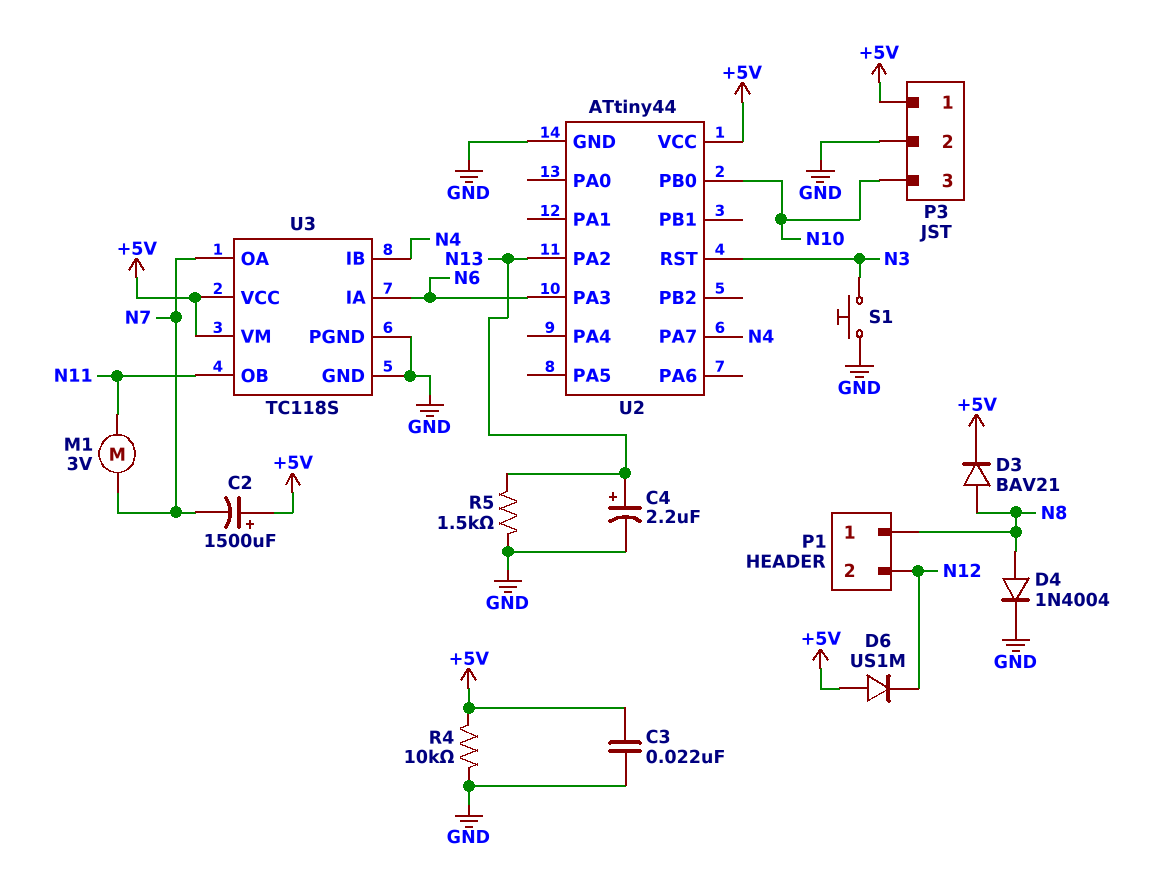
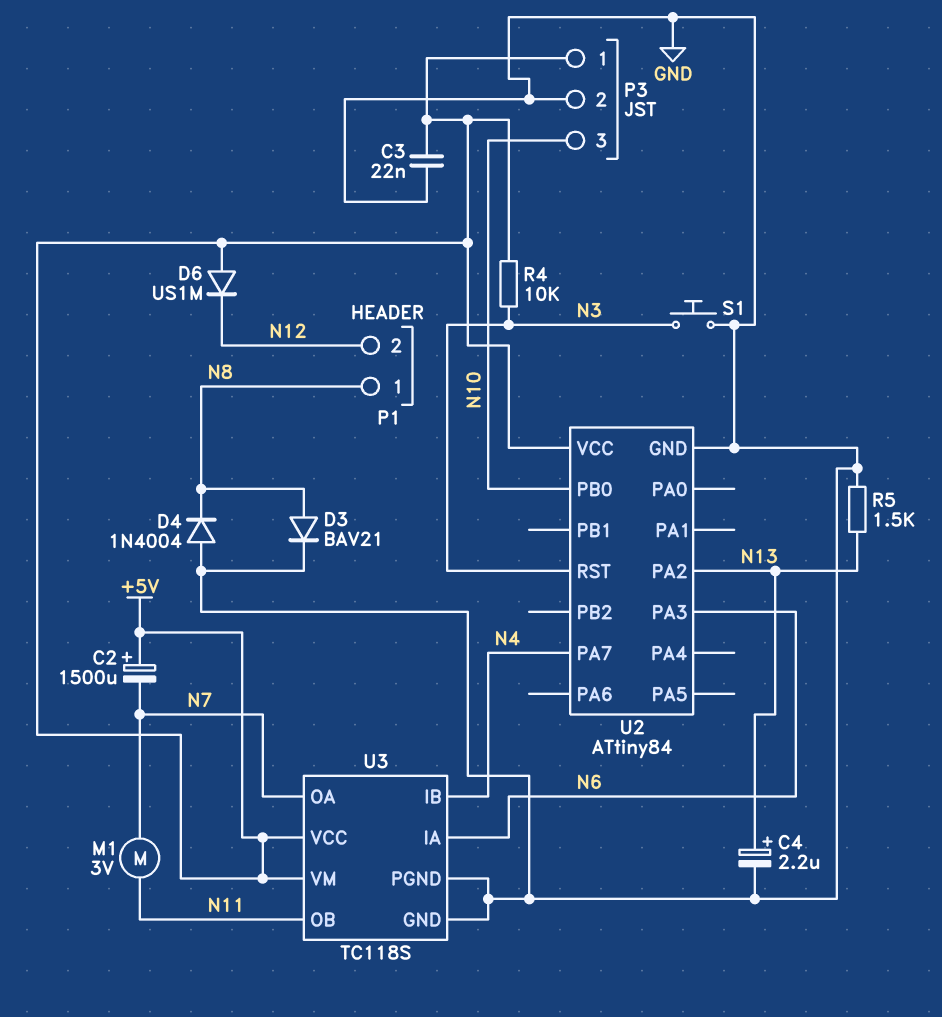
D3: diode BAV21 (A N8, K +5V) -> diode BAV21 (A N8, K GND)
D4: diode 1N4004 (A N8, K GND) -> diode 1N4004 (A GND, K N8)
R4: 10k (+5V, GND) -> 10k (+5V, N3)
U2: ATtiny44 -> ATtiny84

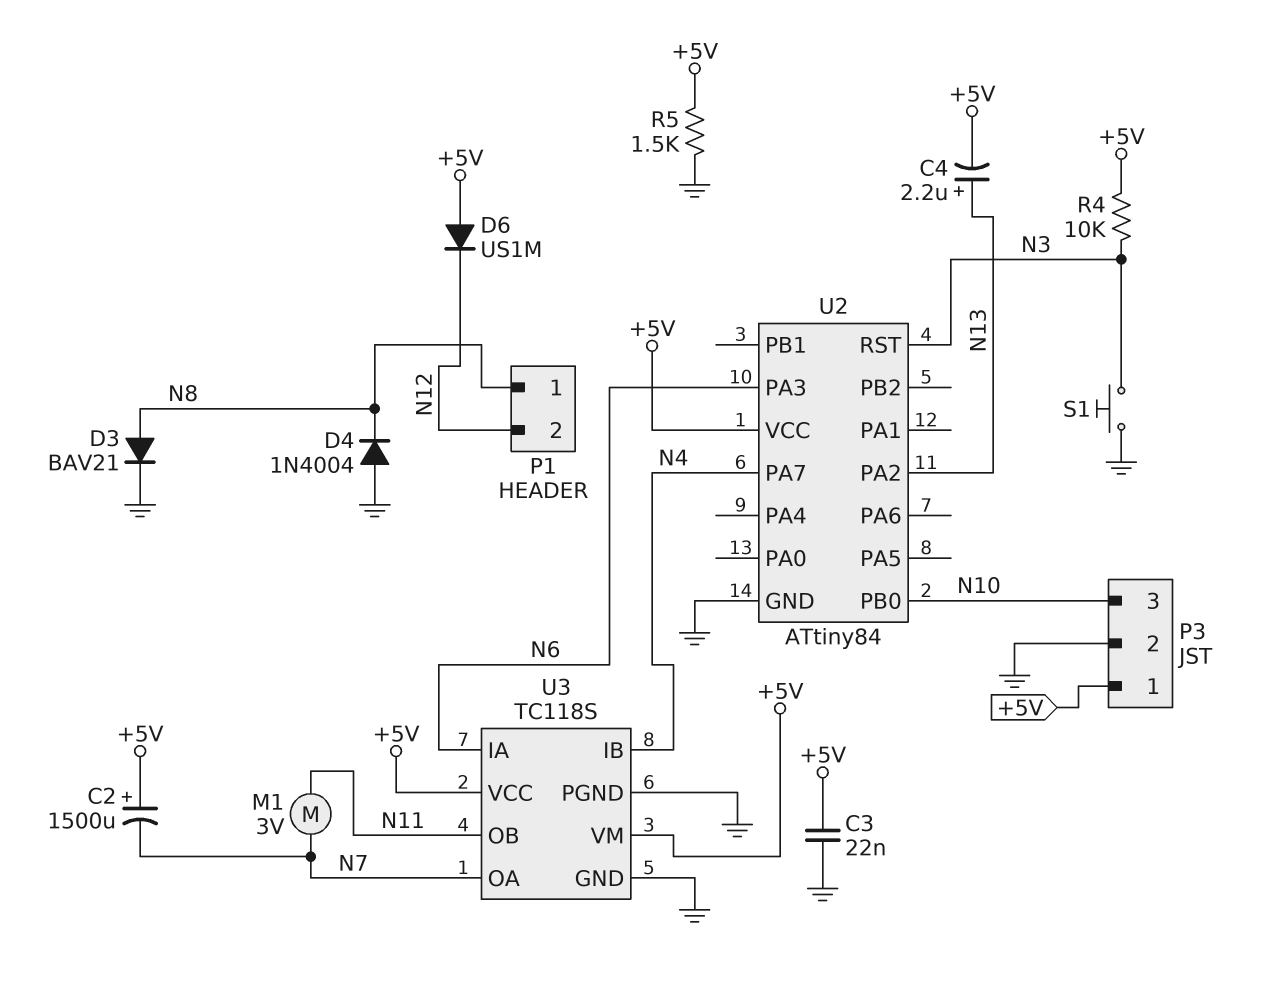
C4: 2.2uF (plus N13, minus GND) -> 2.2uF (plus N13, minus +5V)
R5: 1.5k (GND, N13) -> 1.5k (+5V, GND)

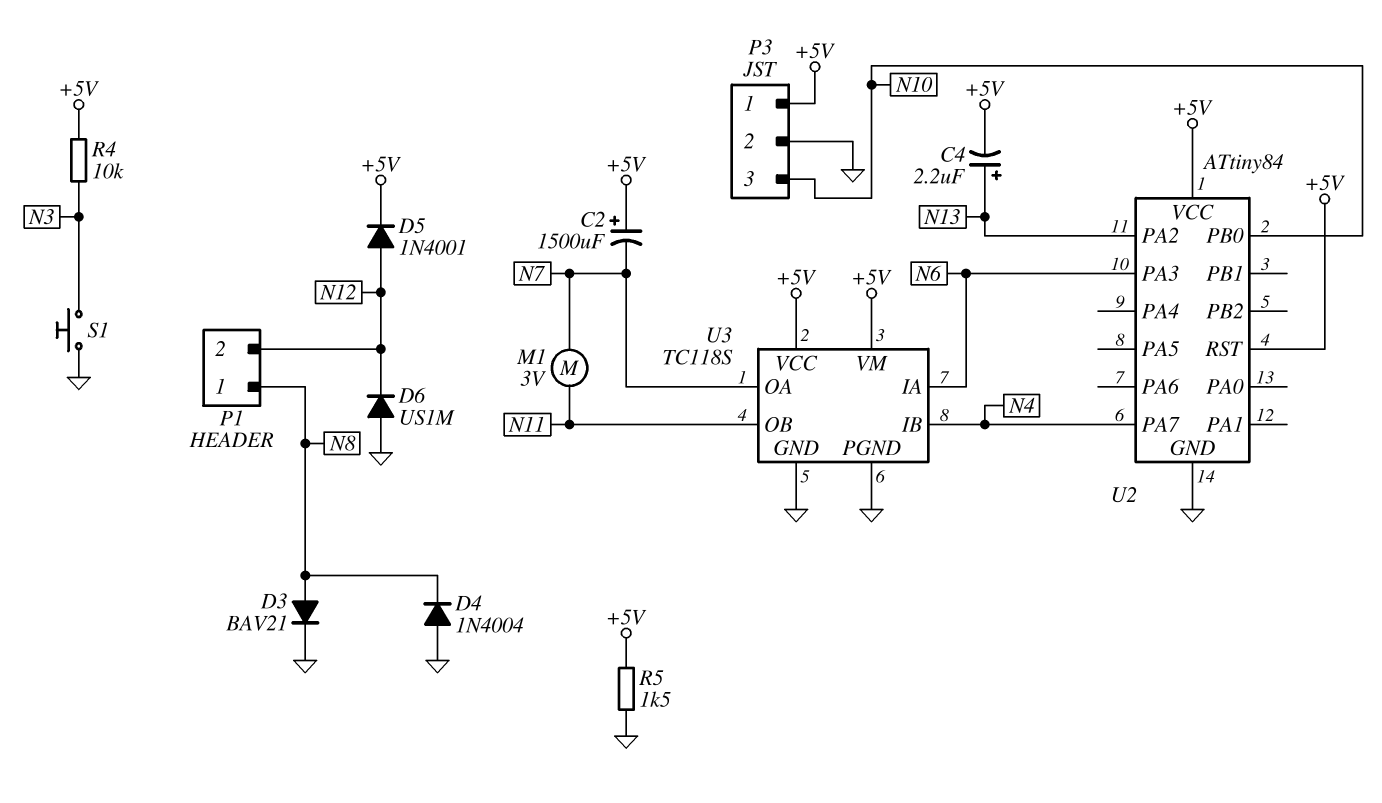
C3: 22nF (+5V, GND) -> none
D5: none -> diode 1N4001 (A N12, K +5V)
D6: diode US1M (A +5V, K N12) -> diode US1M (A GND, K N12)
U2 pin RST: N3 -> +5V

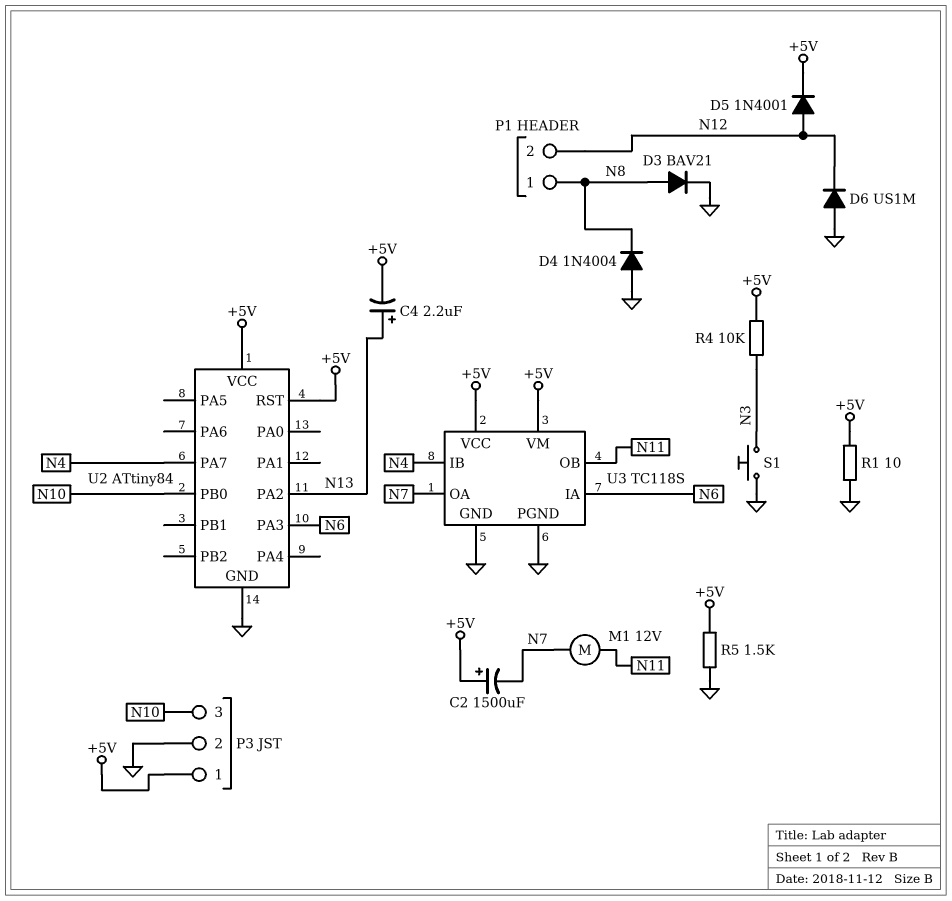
M1: motor 3V (N7, N11) -> motor 12V (N7, N11)
R1: none -> 10 (+5V, GND)

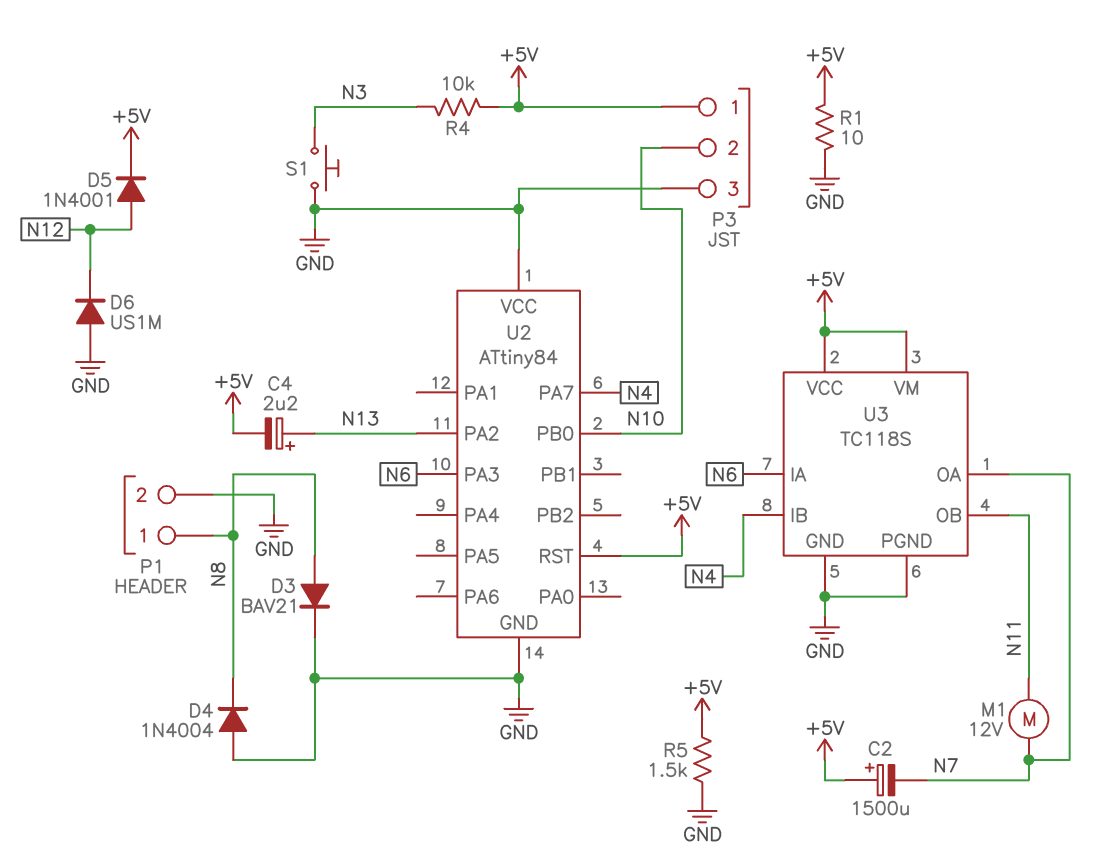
P1 pin 2: N12 -> GND
P3 pin 2: GND -> N10
P3 pin 3: N10 -> GND
U2 pin VCC: +5V -> GND

